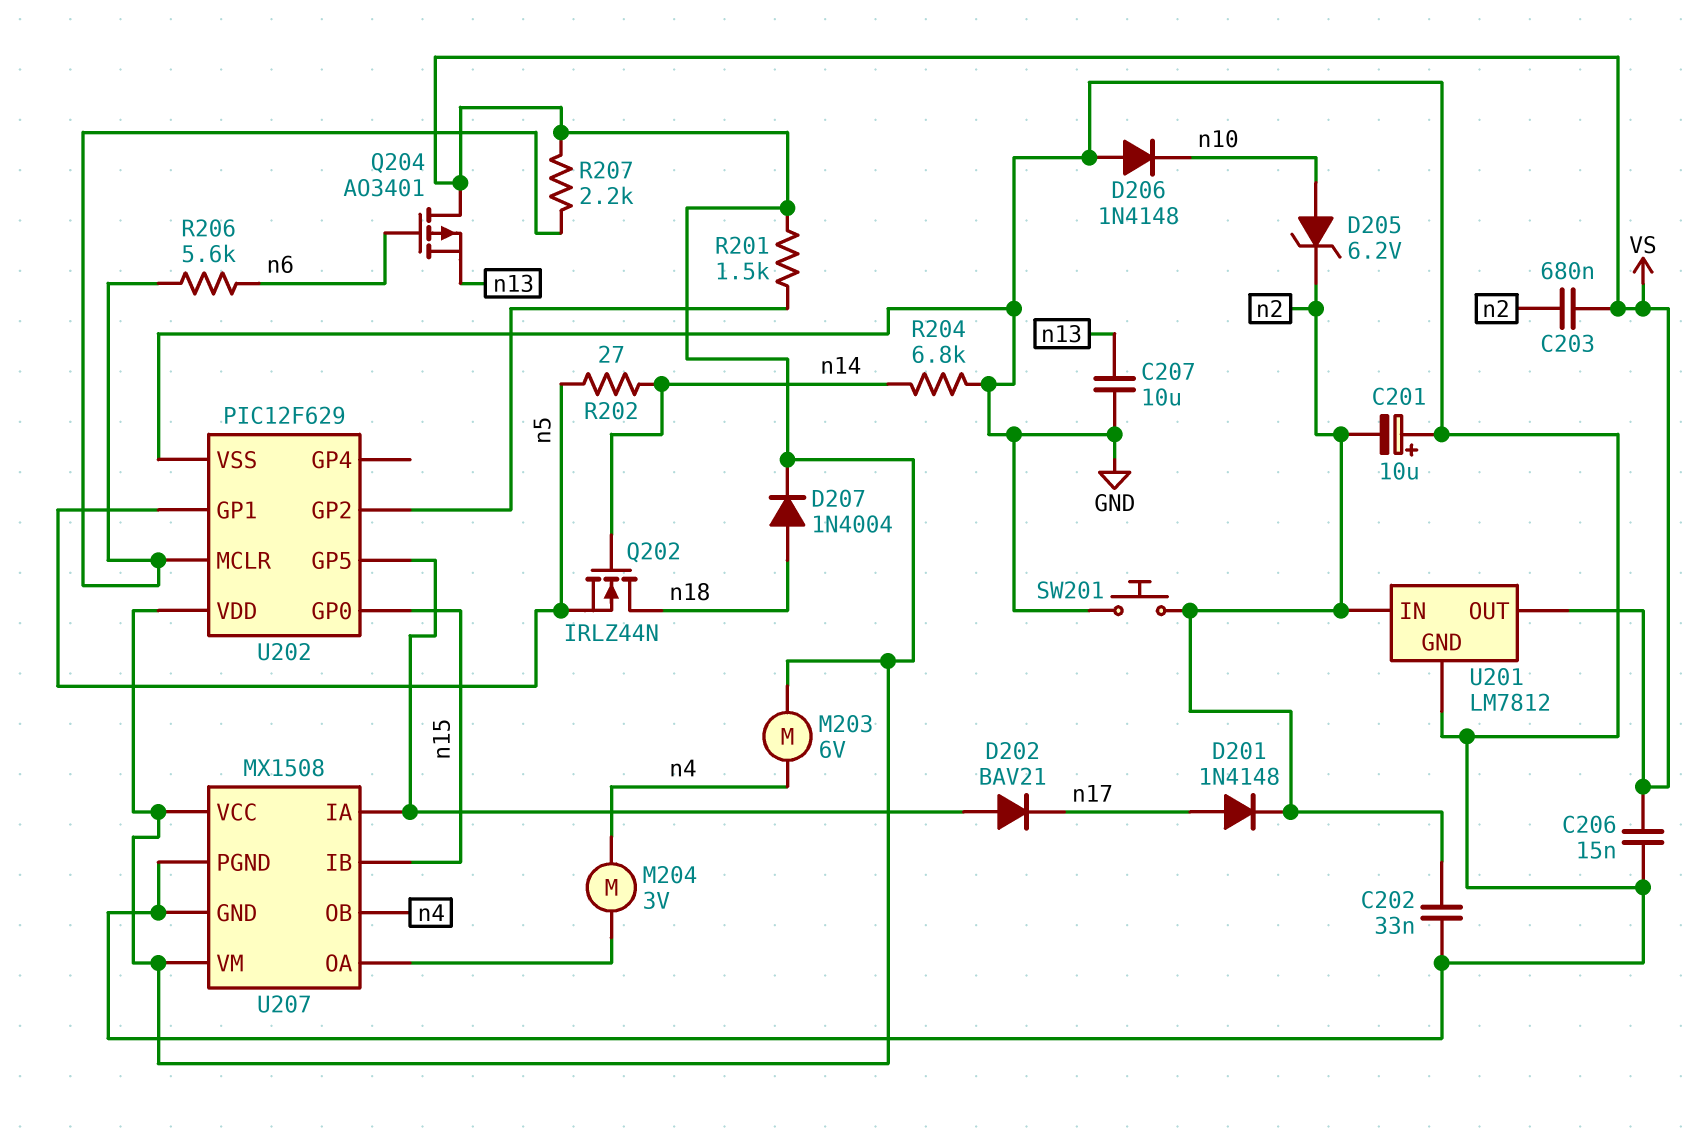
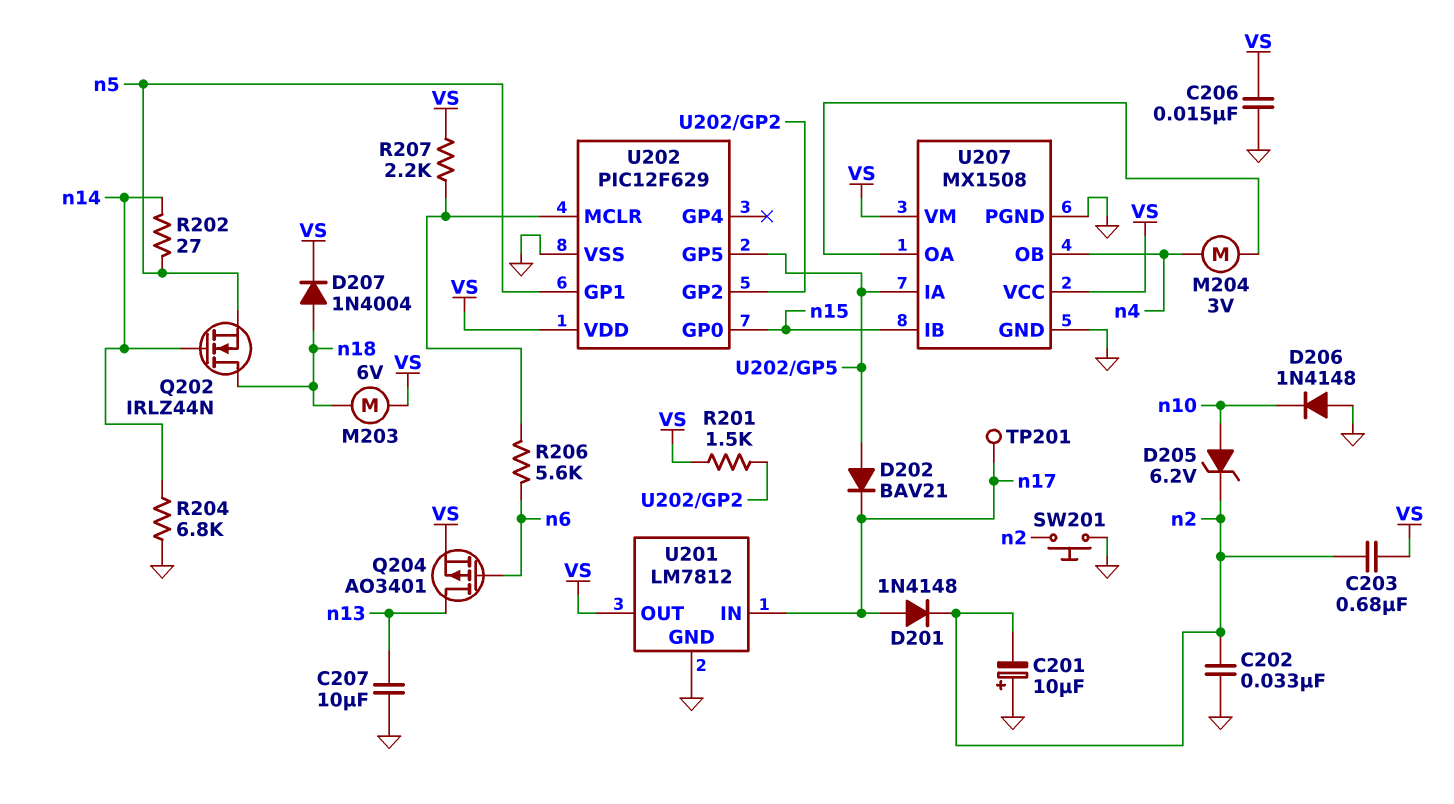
M203: motor 6V (VS, n4) -> motor 6V (VS, n18)
Q204: PMOS AO3401 (G n6, D VS, S n13) -> PMOS AO3401 (G n6, D n13, S VS)
TP201: none -> test point (n17)
U201 pin IN: n2 -> n17

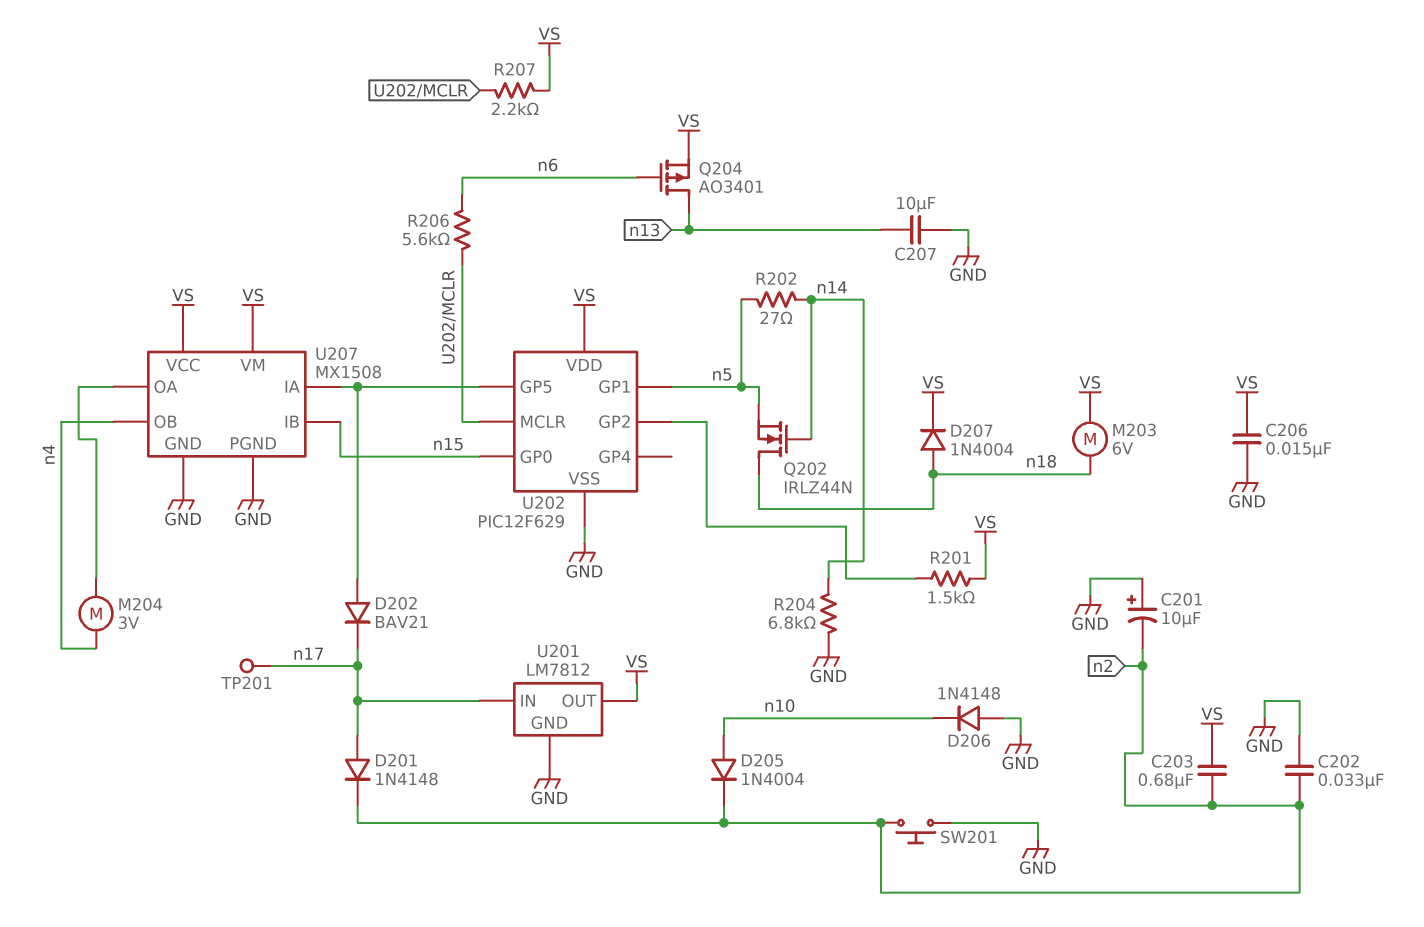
D205: zener 6.2V (A n10, K n2) -> diode 1N4004 (A n10, K n2)

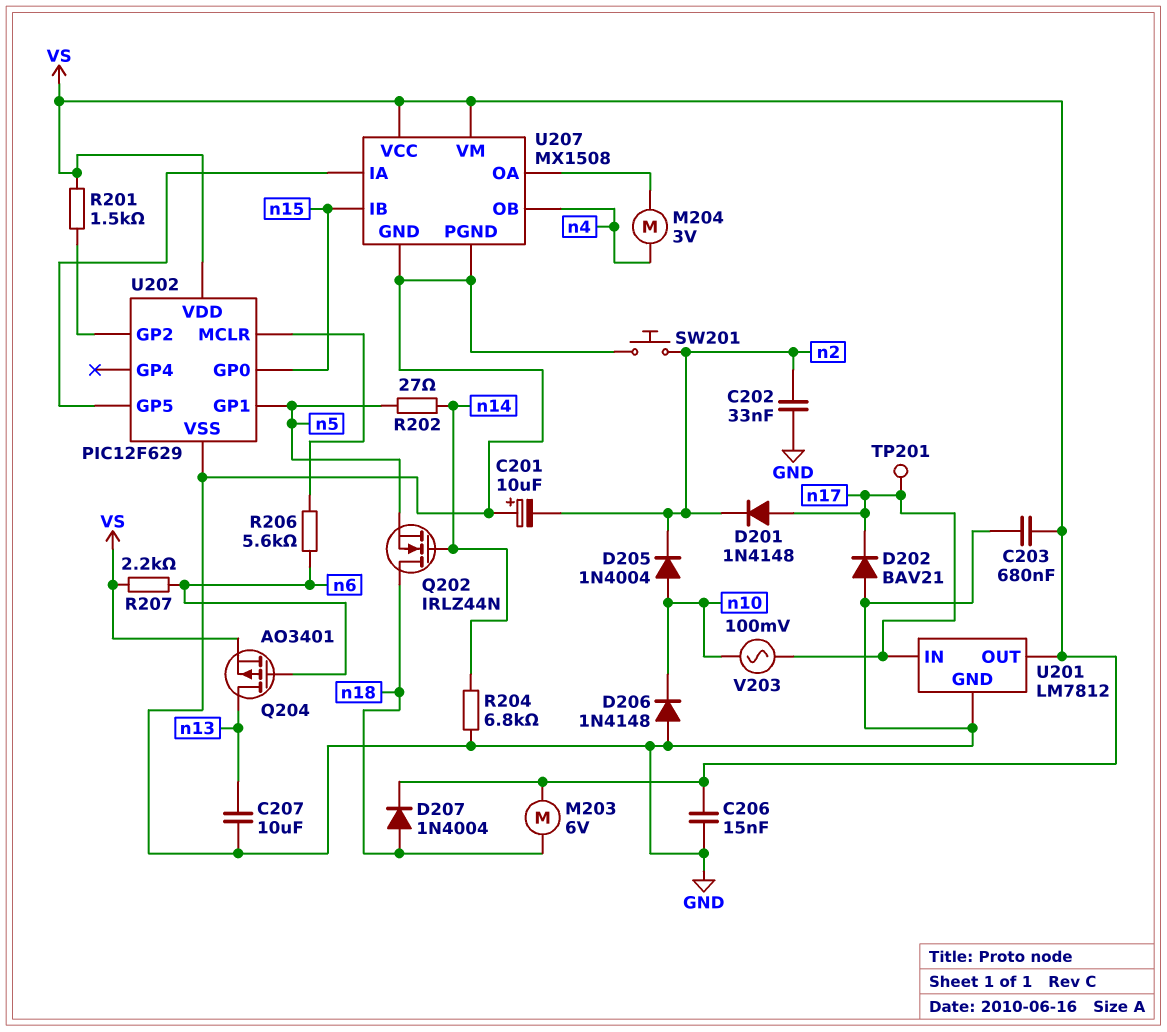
C203: 680nF (VS, n2) -> 680nF (GND, VS)
D202: diode BAV21 (A U202/GP5, K n17) -> diode BAV21 (A GND, K n17)
R207: 2.2k (U202/MCLR, VS) -> 2.2k (VS, n6)
V203: none -> AC 100mV (n10, n17)

